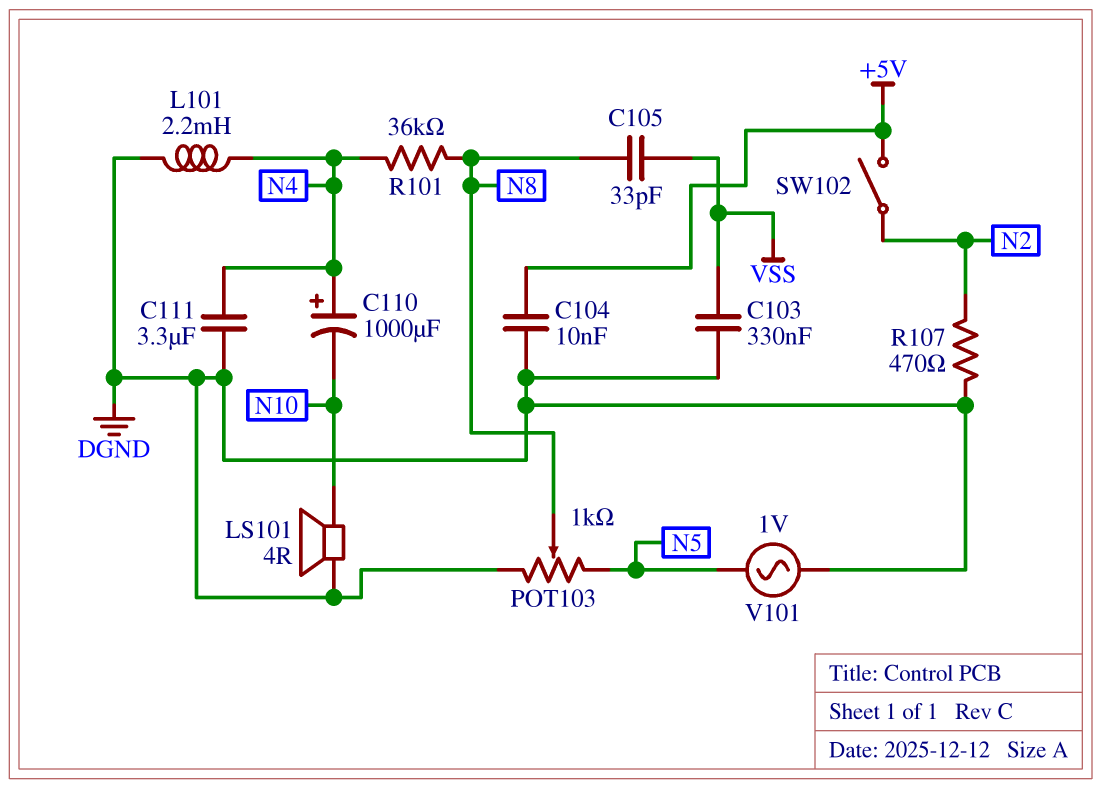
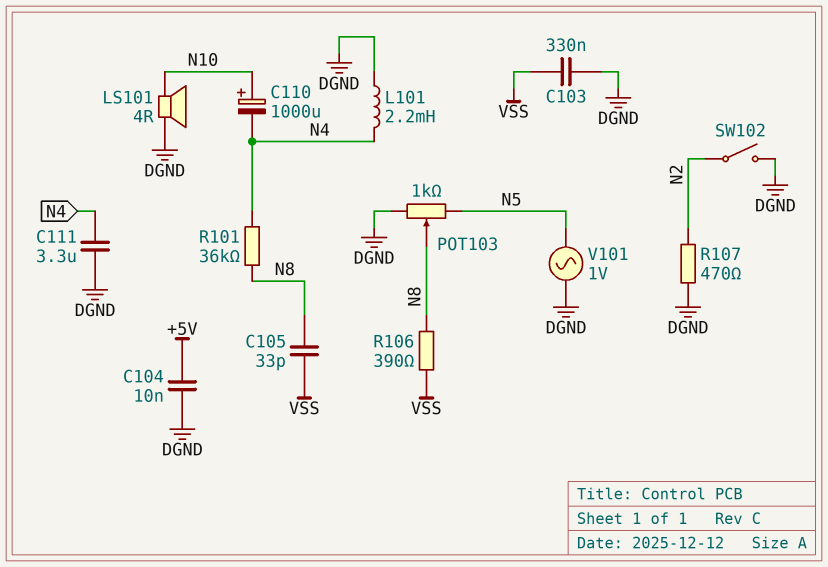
C110: 1000uF (plus N4, minus N10) -> 1000uF (plus N10, minus N4)
R106: none -> 390 (N8, VSS)
SW102: switch (+5V, N2) -> switch (DGND, N2)

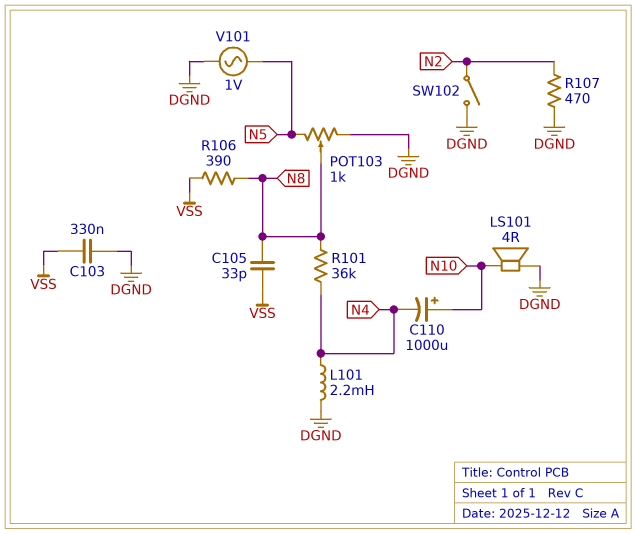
C104: 10nF (+5V, DGND) -> none
C111: 3.3uF (DGND, N4) -> none

